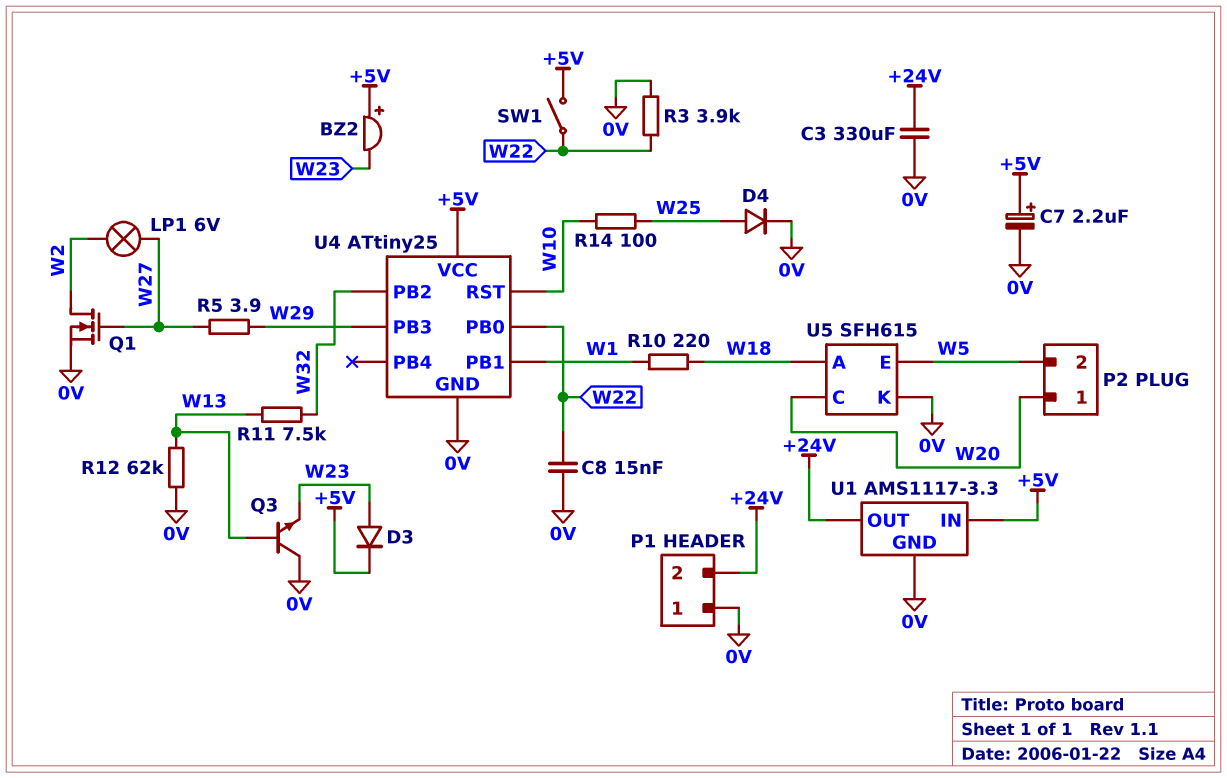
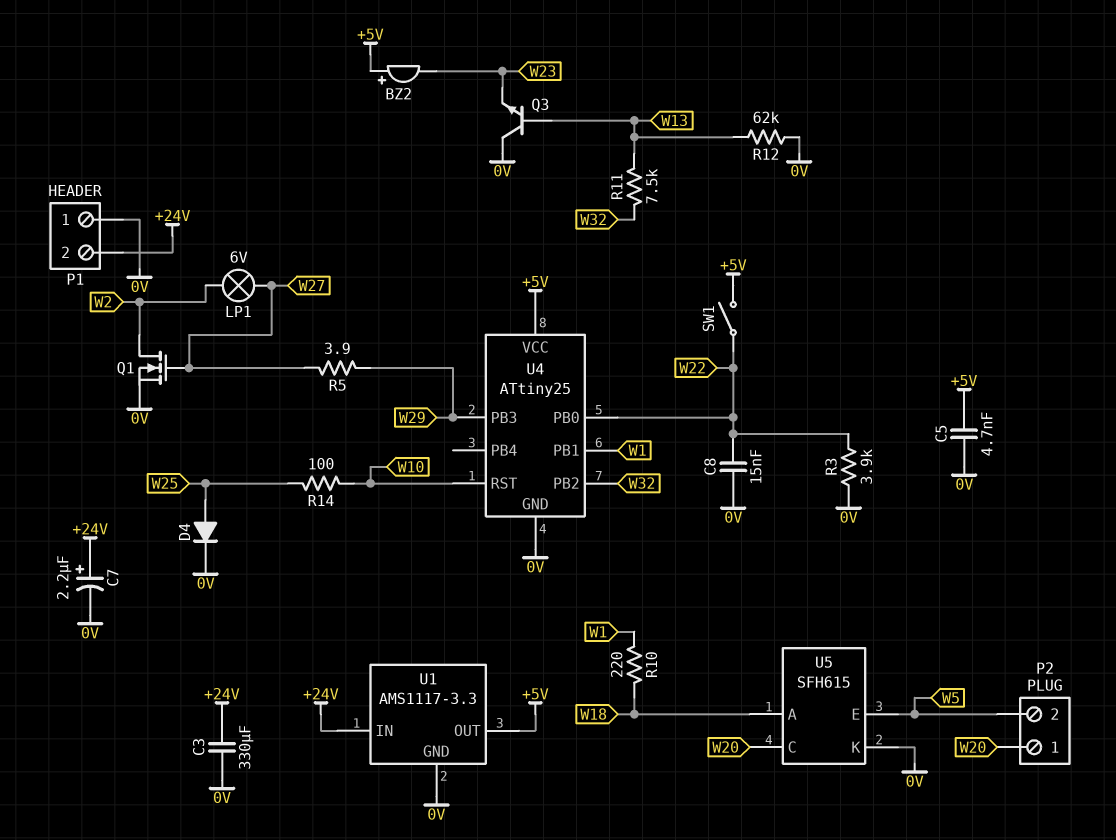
C5: none -> 4.7nF (+5V, 0V)
C7: 2.2uF (plus +5V, minus 0V) -> 2.2uF (plus +24V, minus 0V)
D3: diode (A W23, K +5V) -> none
U1 pin IN: +5V -> +24V
U1 pin OUT: +24V -> +5V

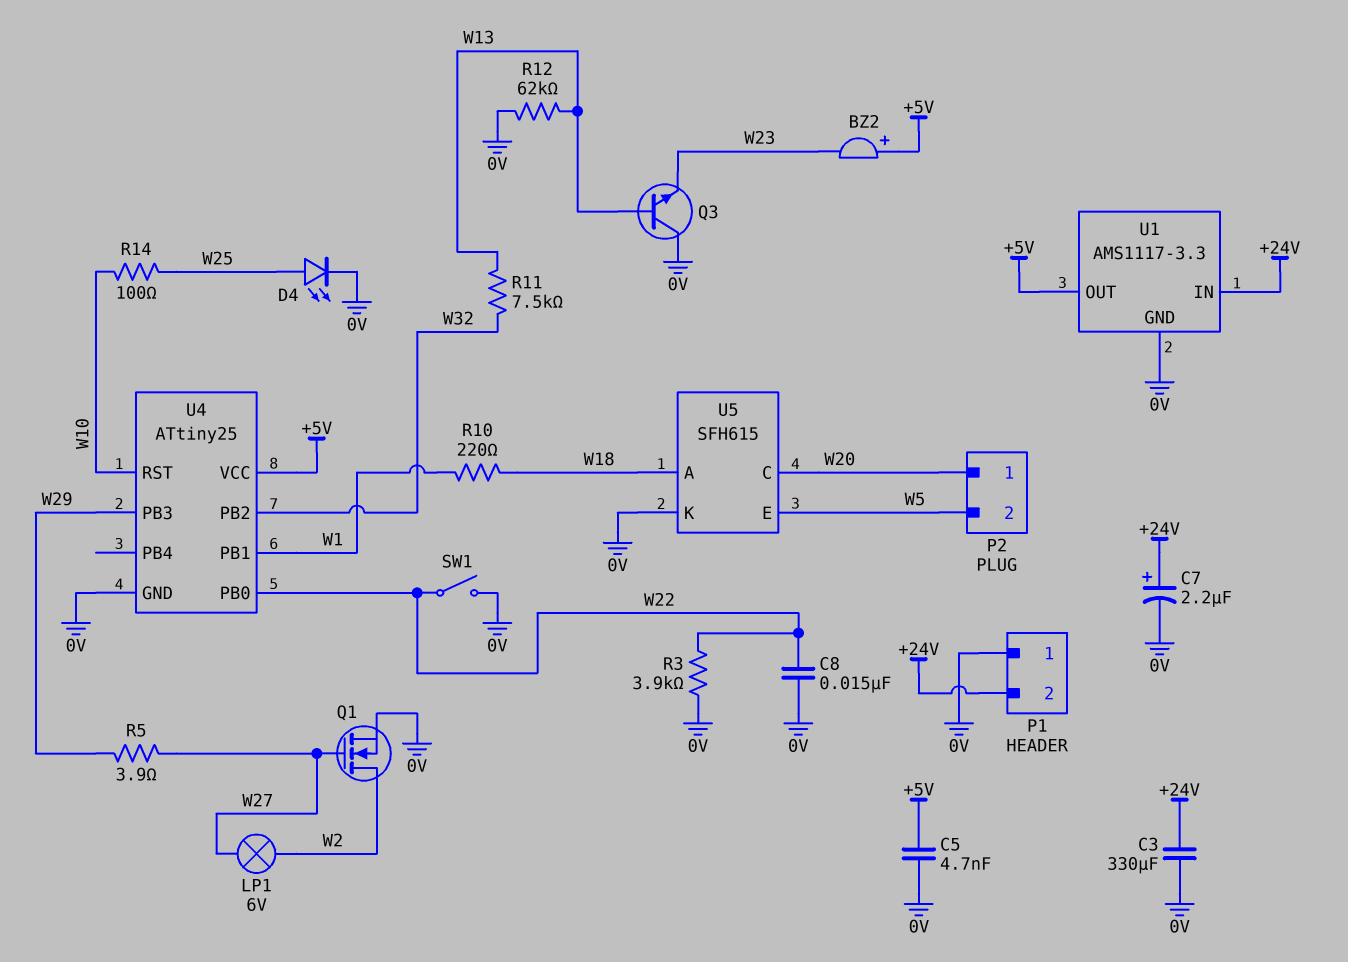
D4: diode (A W25, K 0V) -> LED (A W25, K 0V)
SW1: switch (+5V, W22) -> switch (0V, W22)

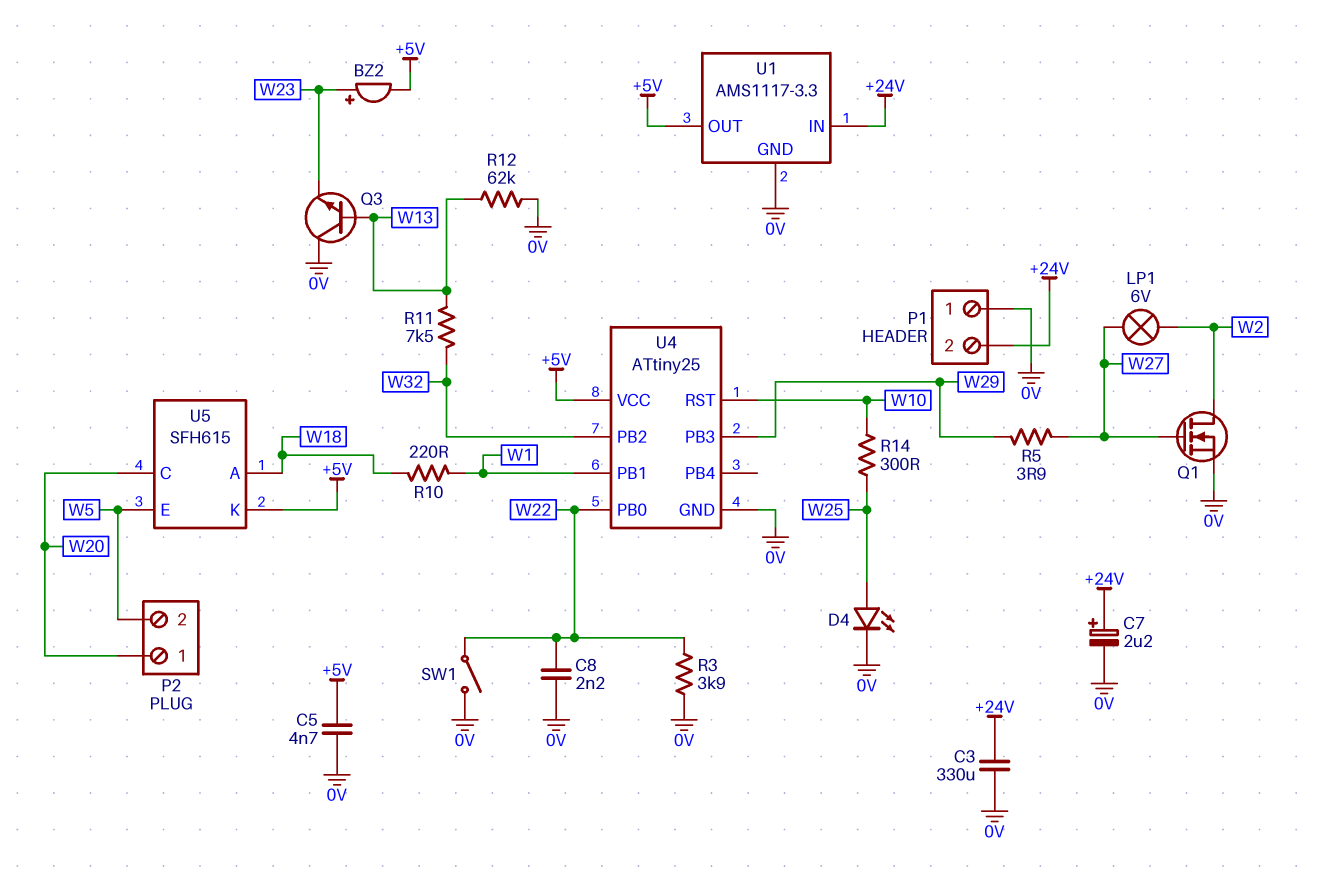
BZ2: buzzer (plus +5V, minus W23) -> buzzer (plus W23, minus +5V)
C8: 15nF (0V, W22) -> 2.2nF (0V, W22)
R14: 100 (W10, W25) -> 300 (W10, W25)
U5 pin K: 0V -> +5V

